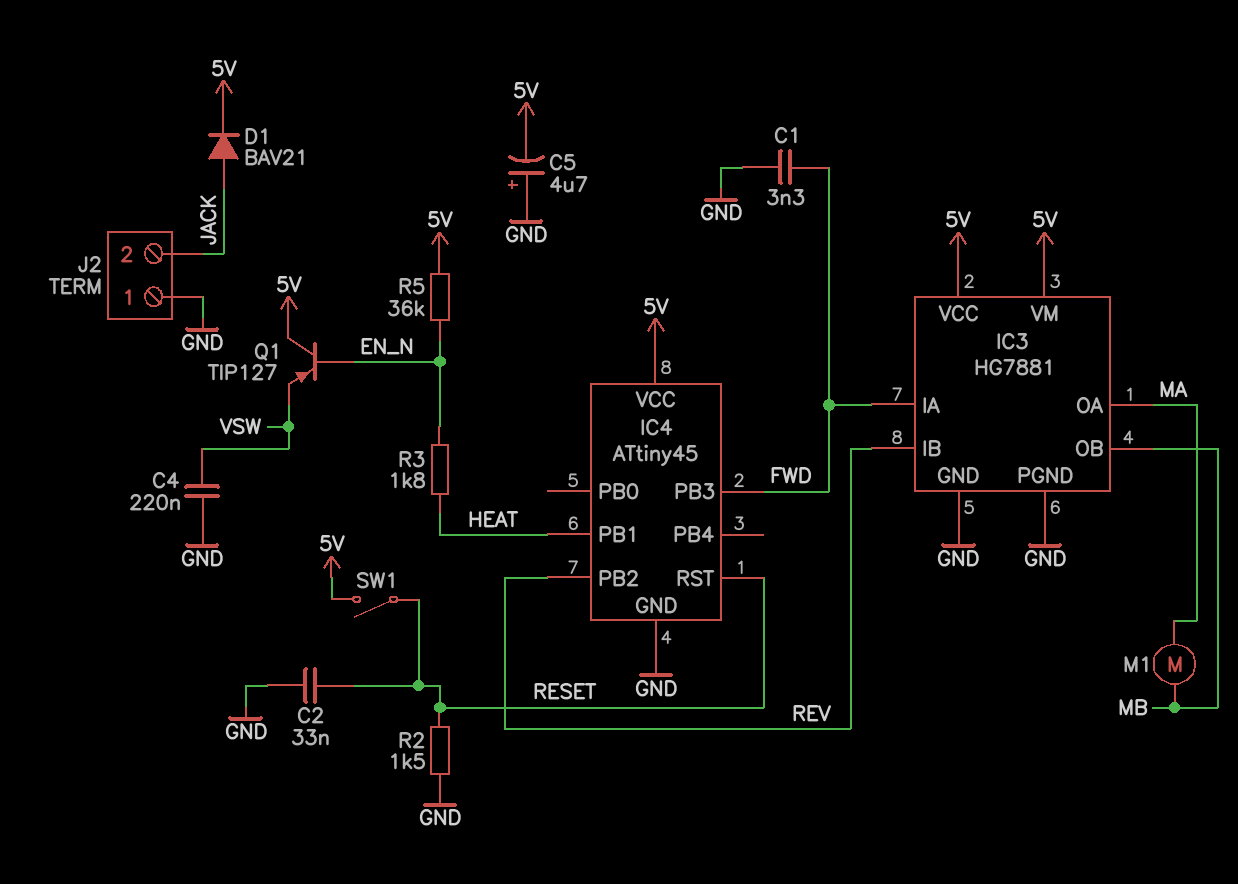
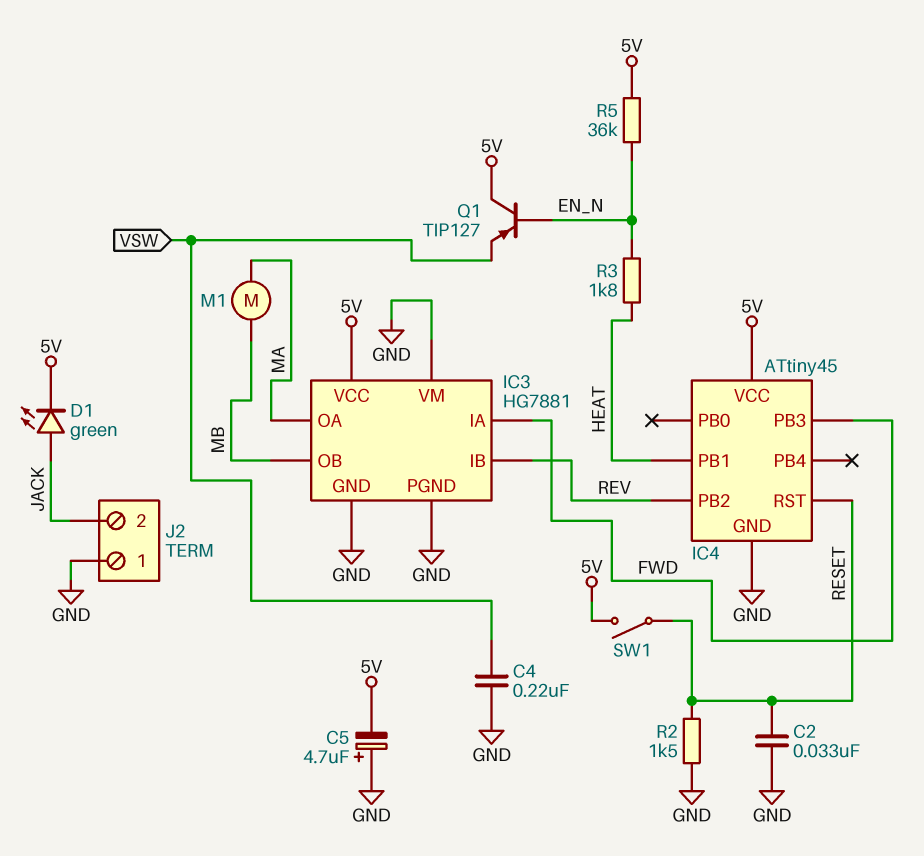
C1: 3.3nF (FWD, GND) -> none
D1: diode BAV21 (A JACK, K 5V) -> LED green (A JACK, K 5V)
IC3 pin VM: 5V -> GND

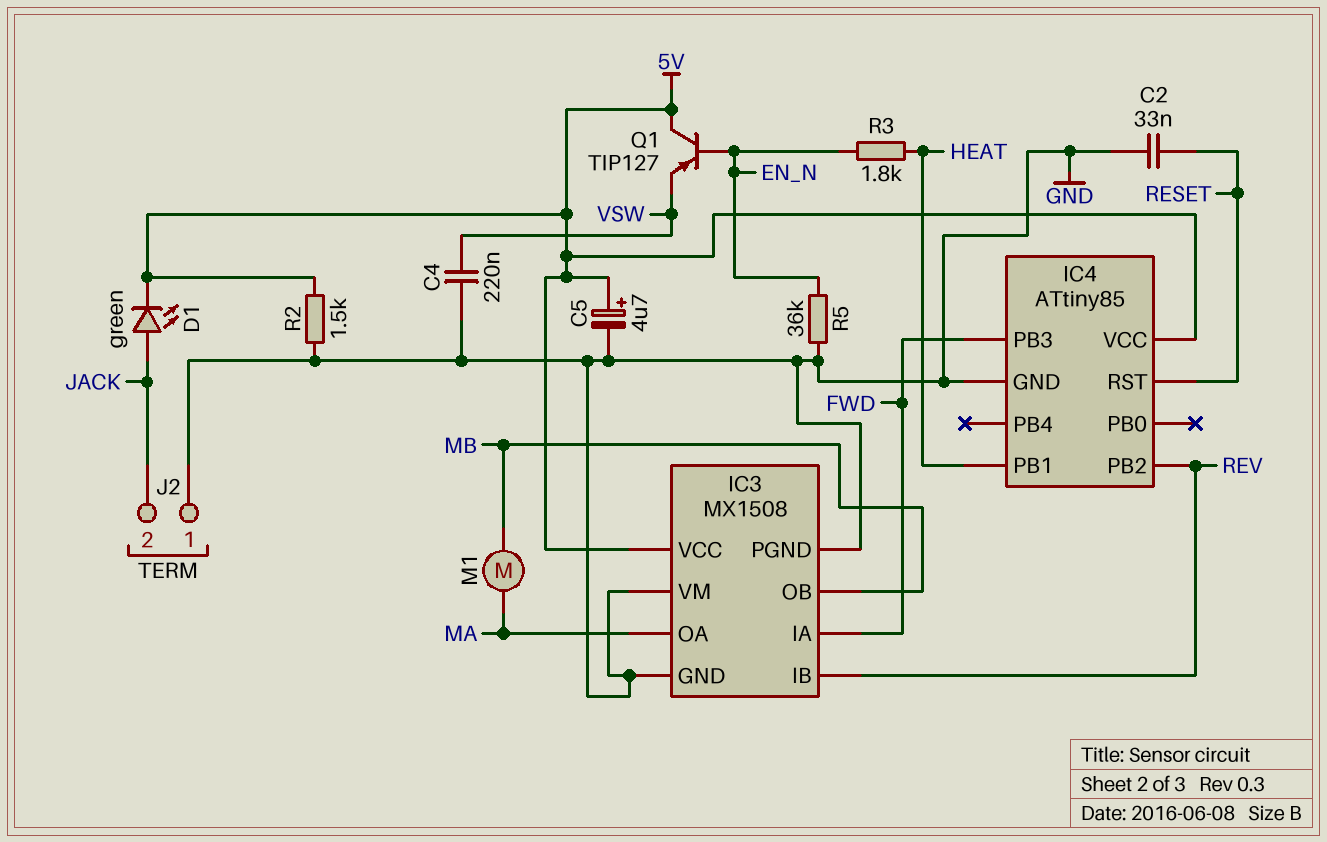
C5: 4.7uF (plus GND, minus 5V) -> 4.7uF (plus 5V, minus GND)
IC3: HG7881 -> MX1508
IC4: ATtiny45 -> ATtiny85
R2: 1.5k (GND, RESET) -> 1.5k (5V, GND)
R5: 36k (5V, EN_N) -> 36k (EN_N, GND)
SW1: switch (5V, RESET) -> none

